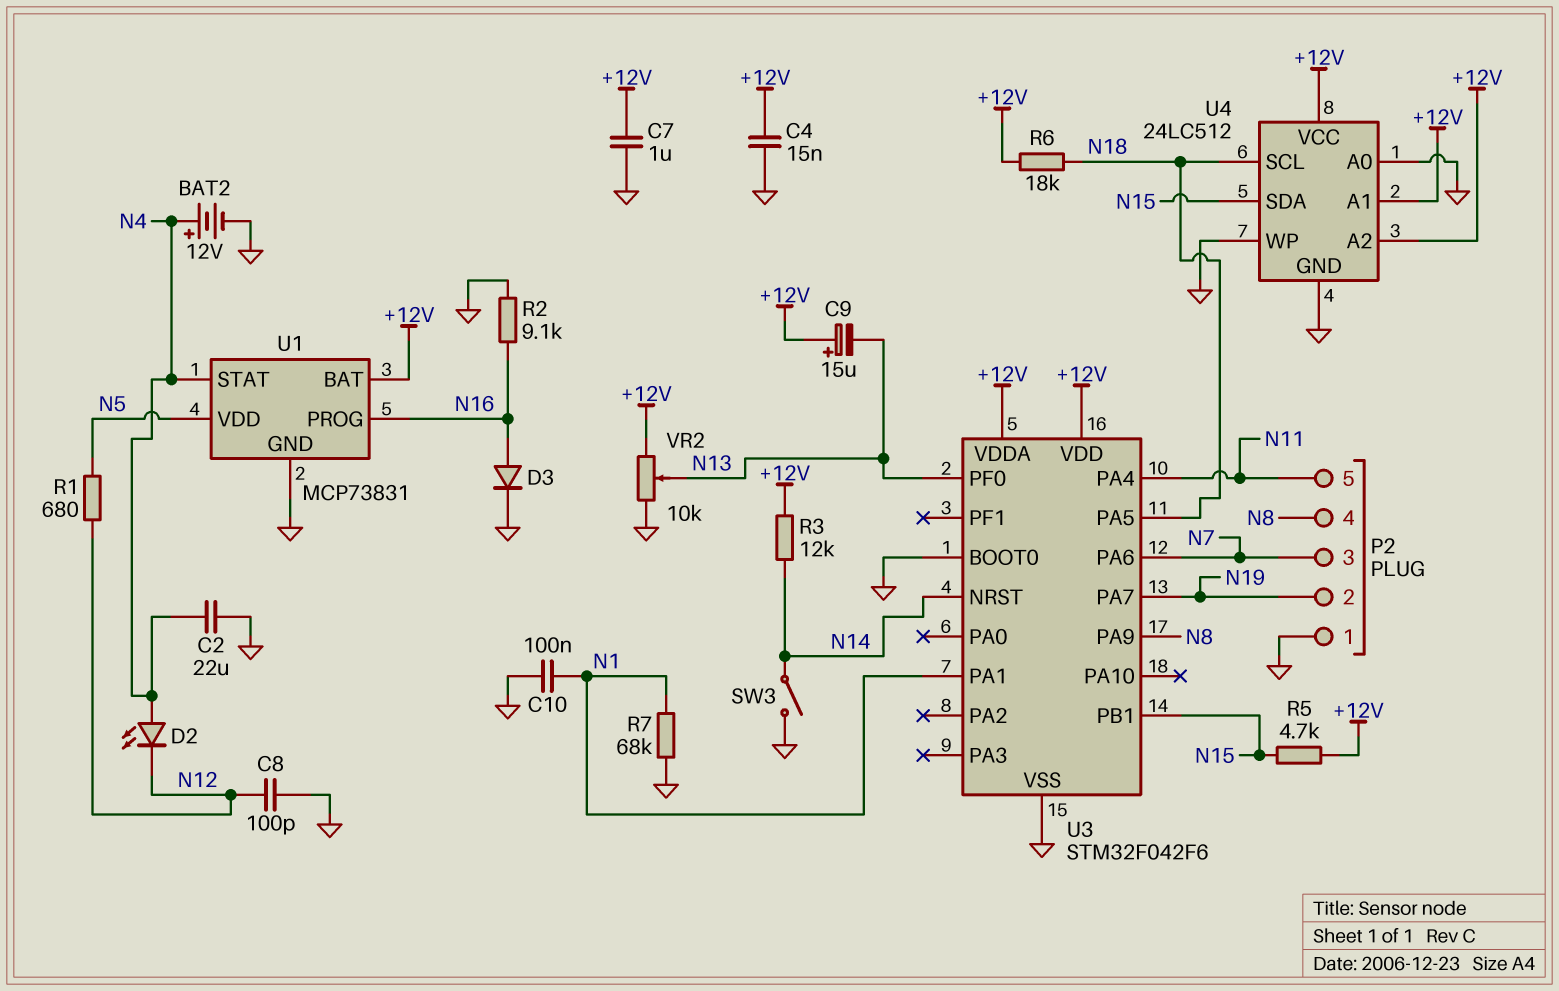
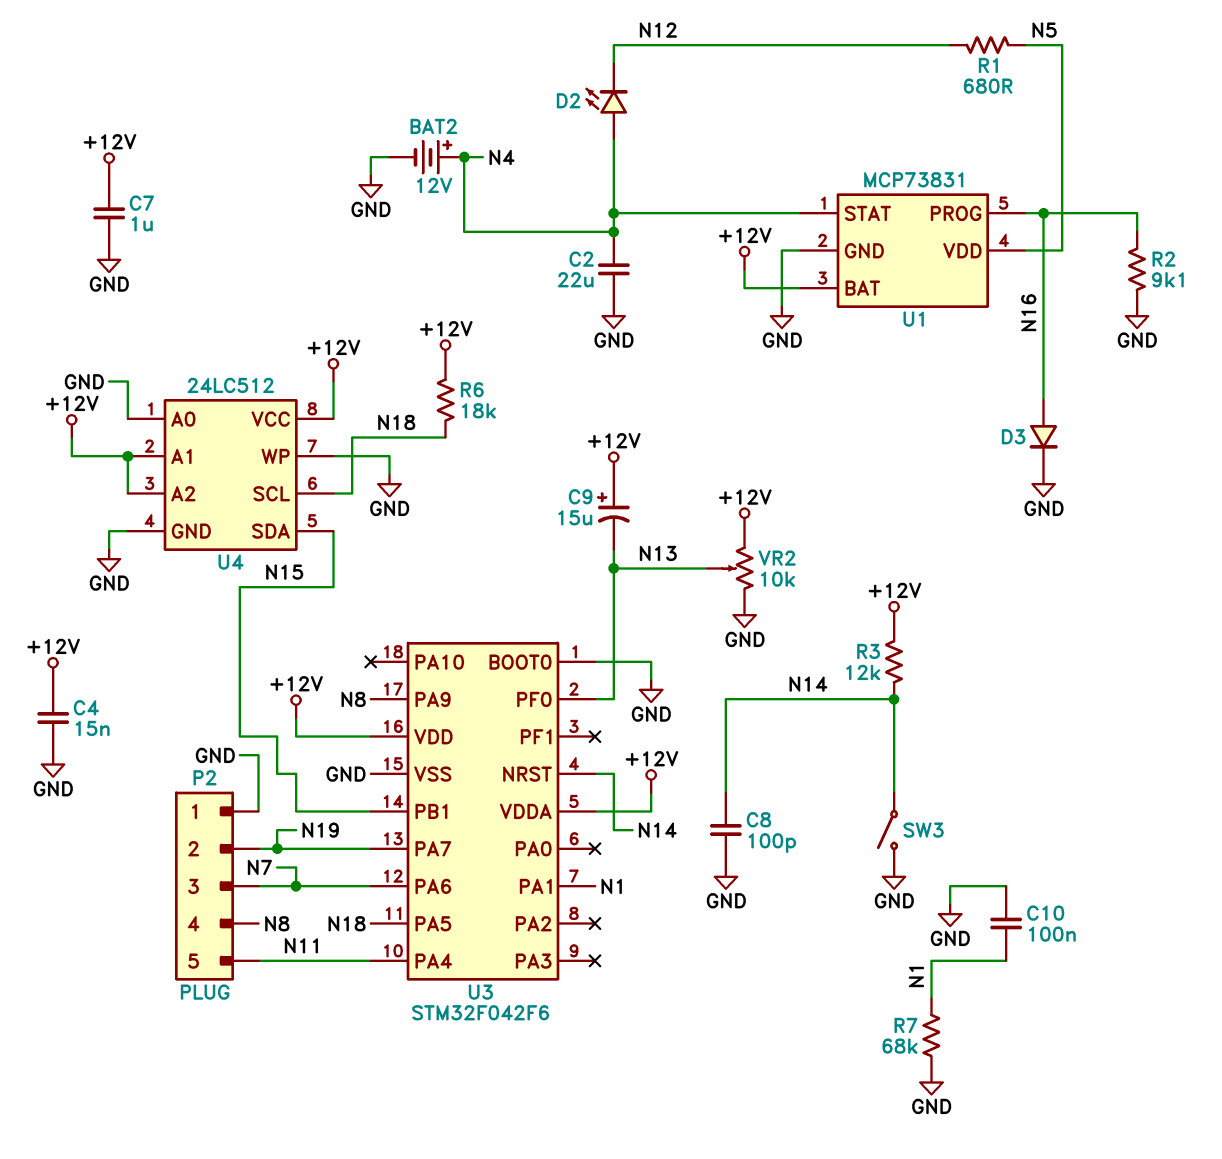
C8: 100pF (GND, N12) -> 100pF (GND, N14)
R5: 4.7k (+12V, N15) -> none

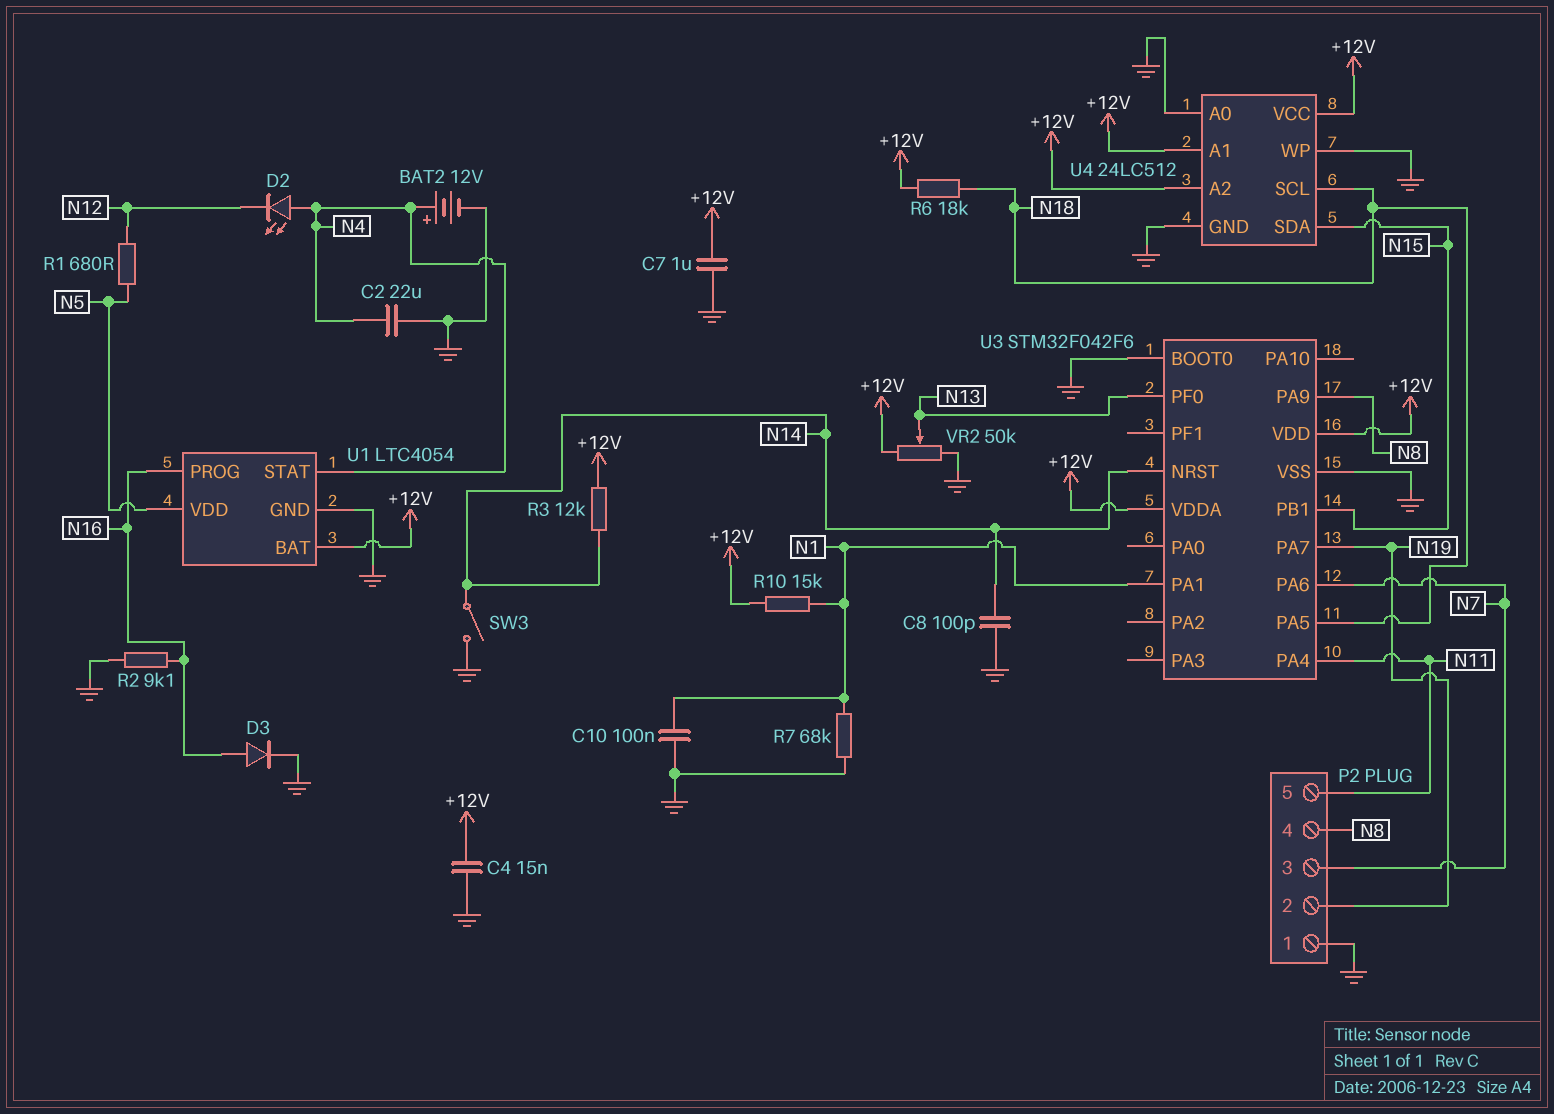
C9: 15uF (plus +12V, minus N13) -> none
R10: none -> 15k (+12V, N1)
U1: MCP73831 -> LTC4054
VR2: 10k (+12V, GND, wiper N13) -> 50k (+12V, GND, wiper N13)

